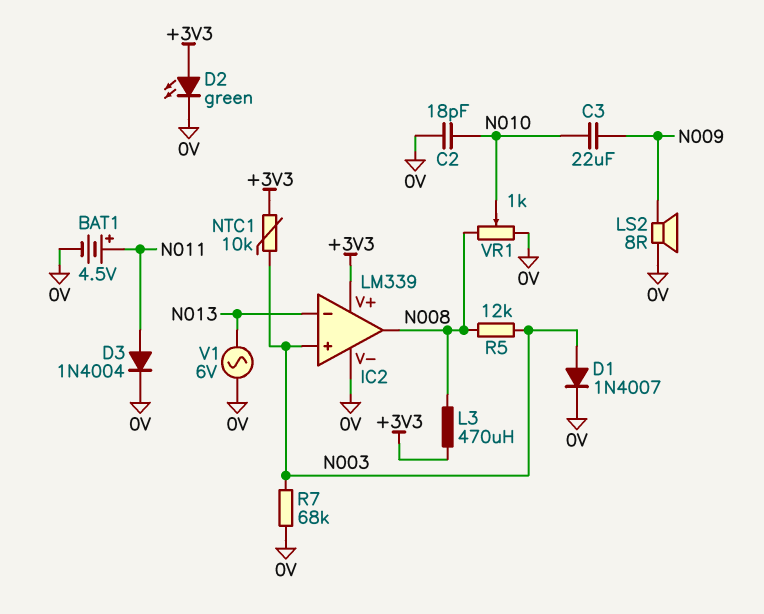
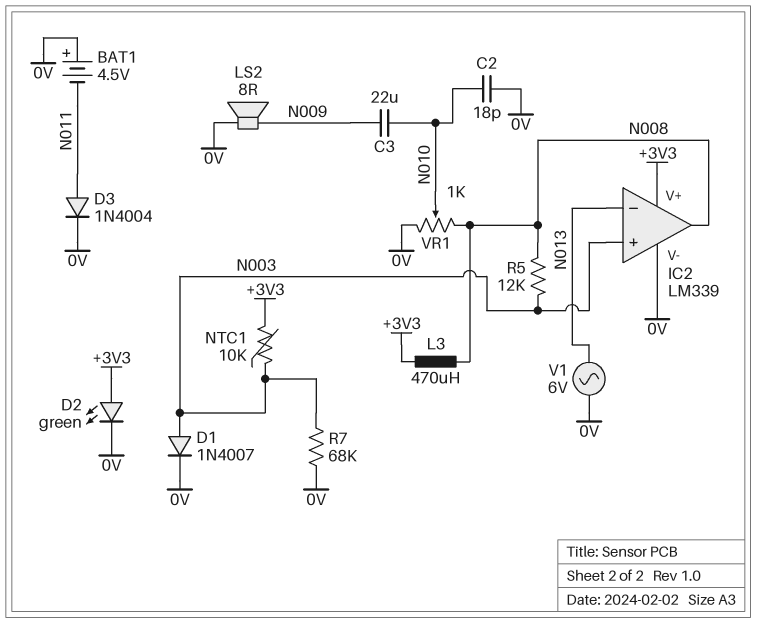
BAT1: 4.5V (plus N011, minus 0V) -> 4.5V (plus 0V, minus N011)

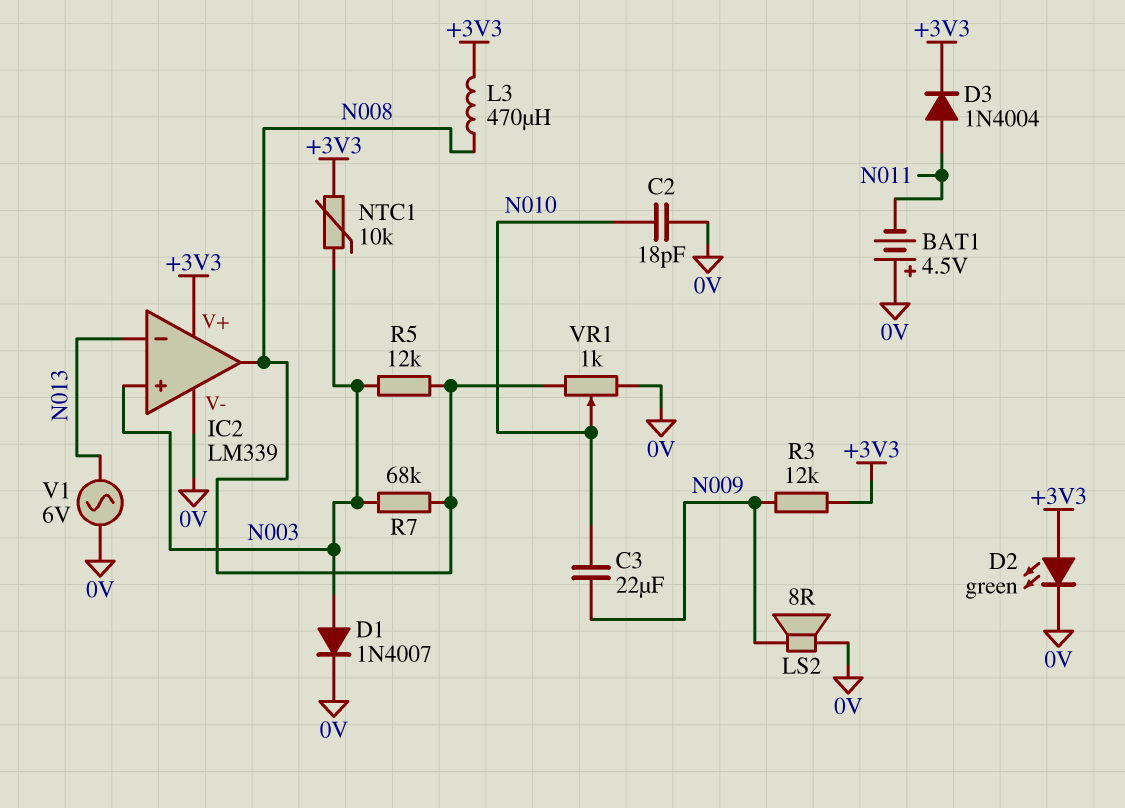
D3: diode 1N4004 (A N011, K 0V) -> diode 1N4004 (A N011, K +3V3)
R3: none -> 12k (+3V3, N009)
R7: 68k (0V, N003) -> 68k (N003, N008)

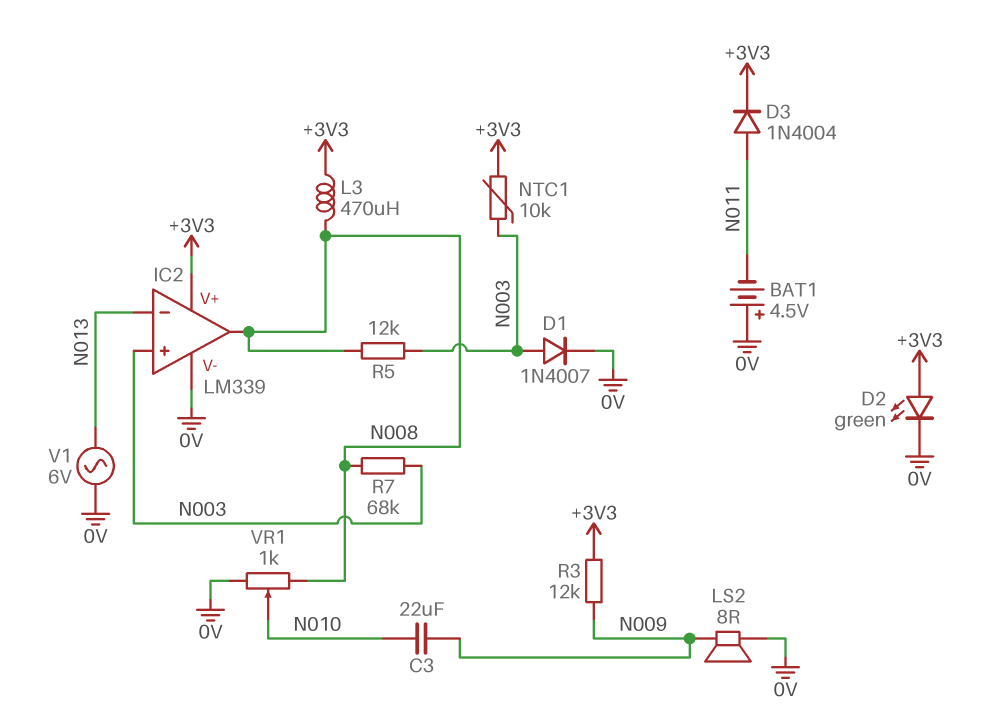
C2: 18pF (0V, N010) -> none

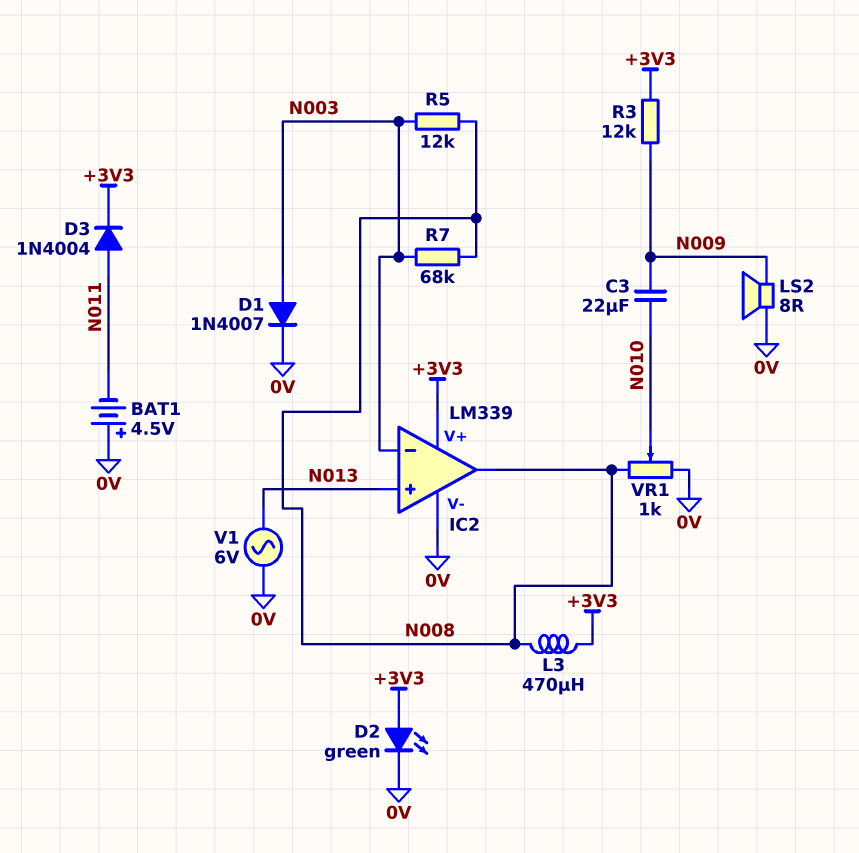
IC2 pin in+: N003 -> N013
IC2 pin in-: N013 -> N003
NTC1: 10k (+3V3, N003) -> none

